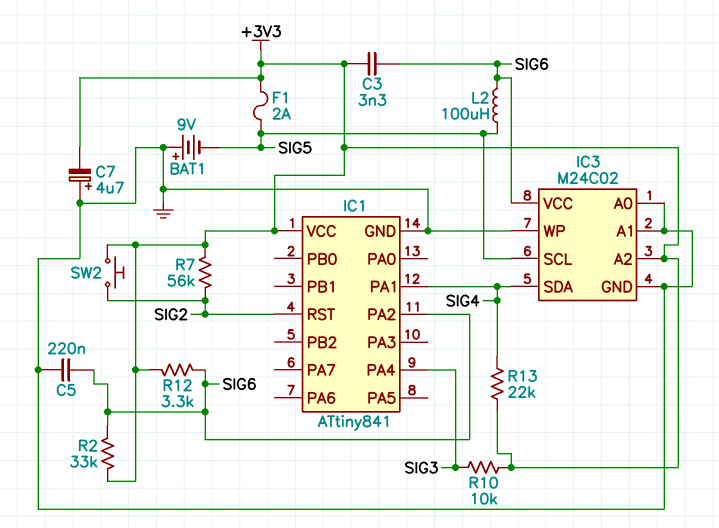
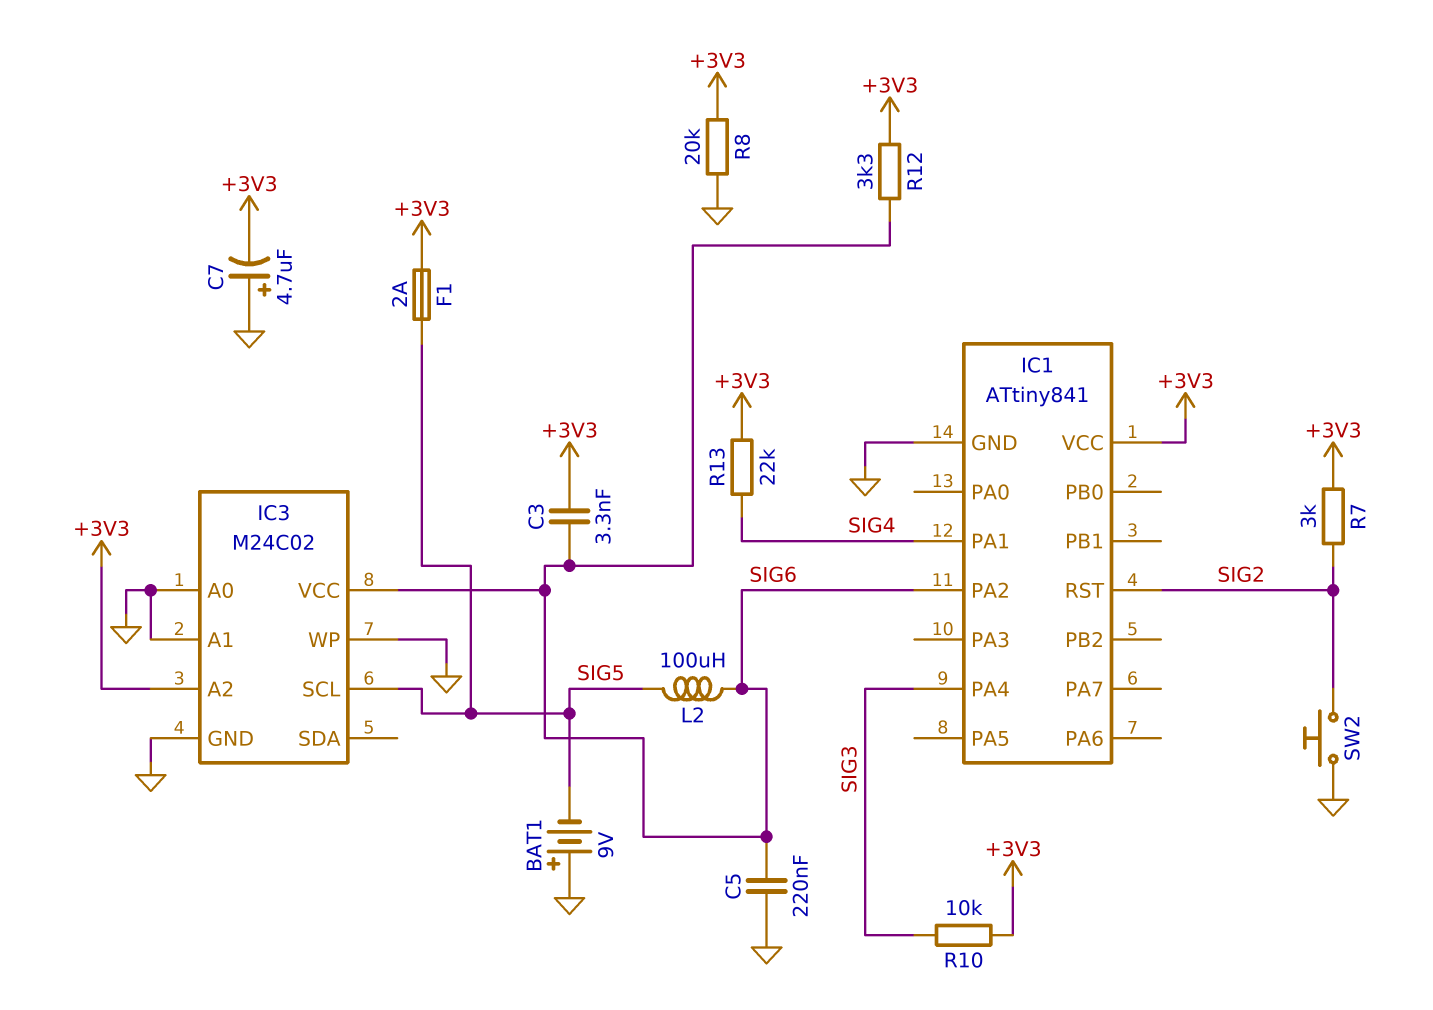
IC3 pin SDA: SIG4 -> none
R2: 33k (+3V3, SIG6) -> none
R7: 56k (+3V3, SIG2) -> 3k (+3V3, SIG2)
R8: none -> 20k (+3V3, GND)
SW2: button (+3V3, SIG2) -> button (GND, SIG2)

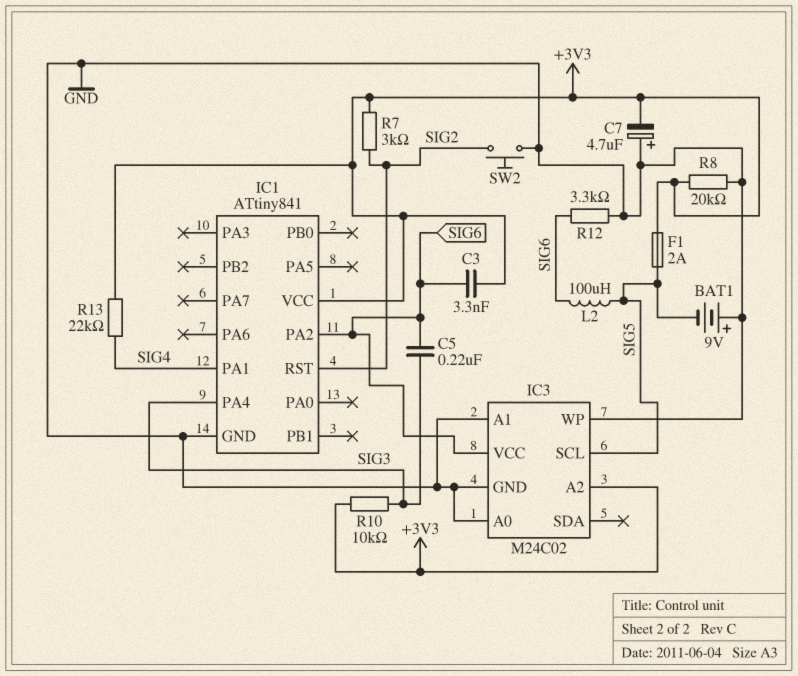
C5: 220nF (GND, SIG6) -> 220nF (SIG3, SIG6)
R12: 3.3k (+3V3, SIG6) -> 3.3k (GND, SIG6)

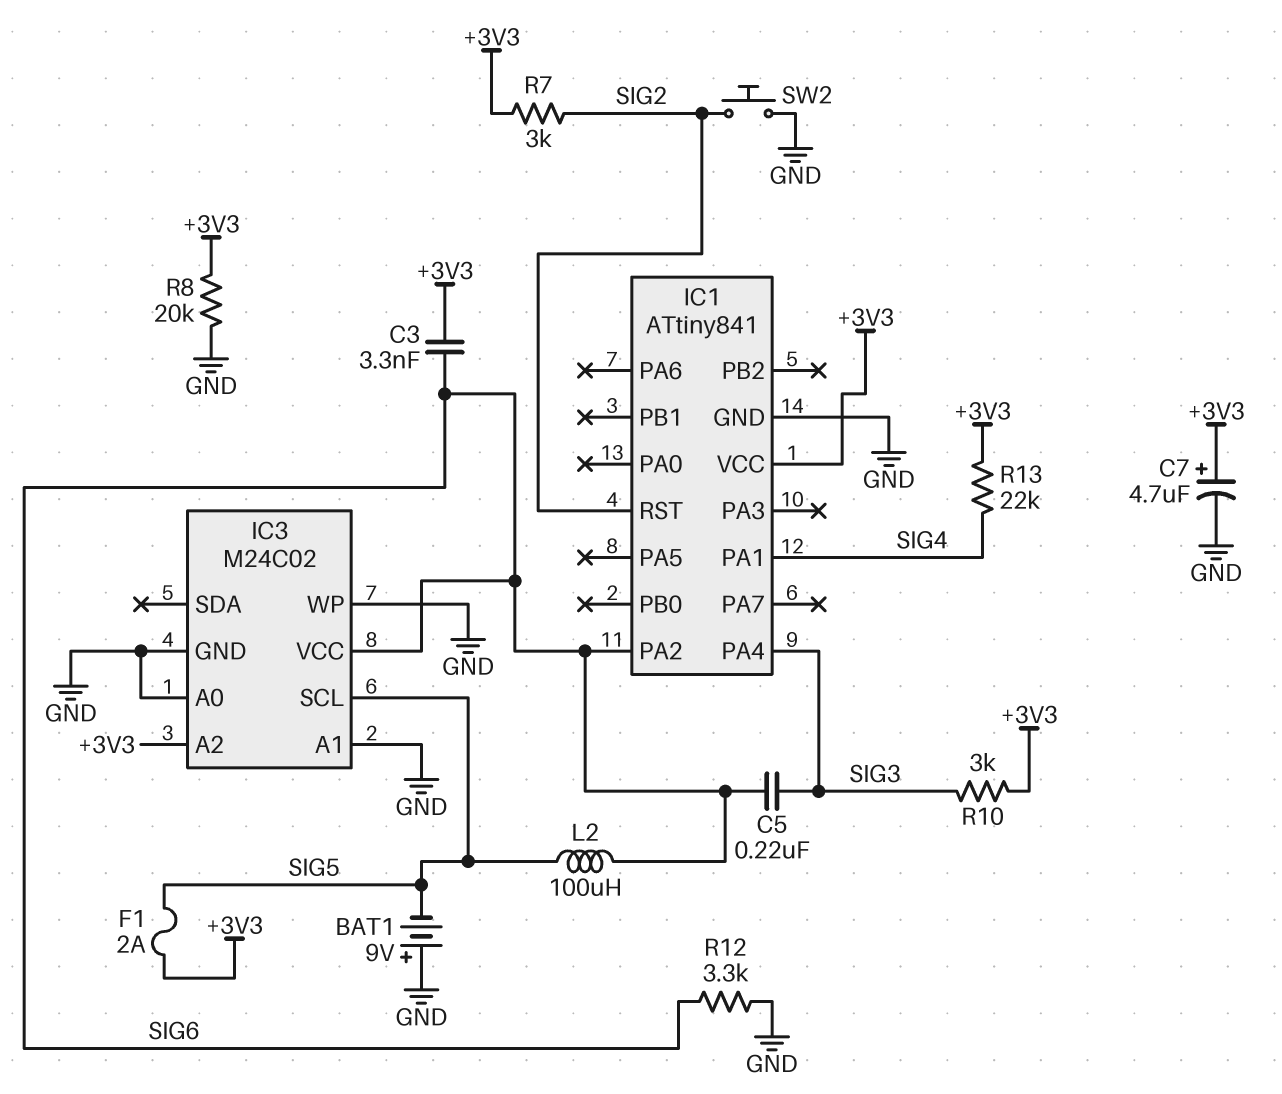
C7: 4.7uF (plus GND, minus +3V3) -> 4.7uF (plus +3V3, minus GND)
R10: 10k (+3V3, SIG3) -> 3k (+3V3, SIG3)

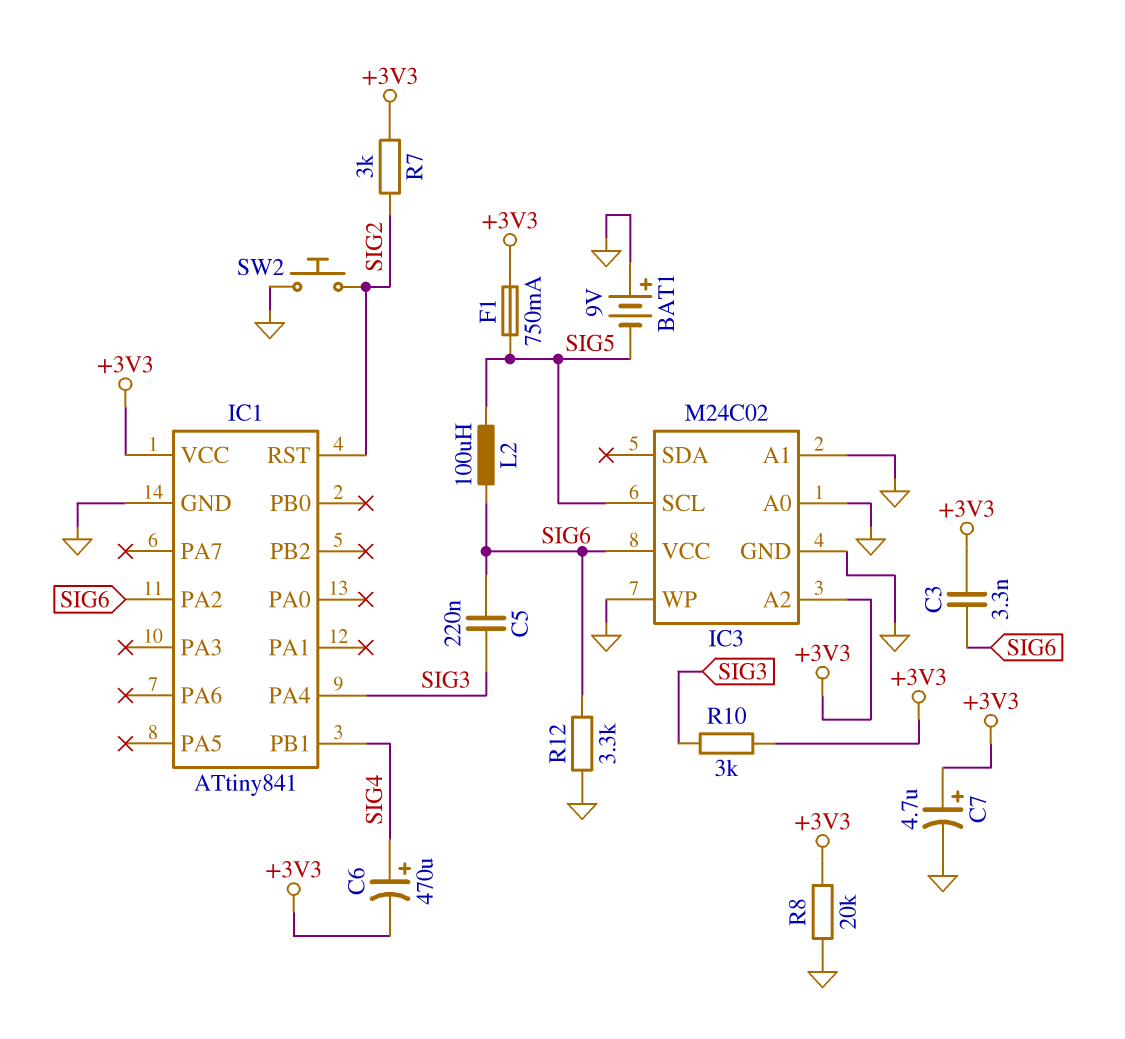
C6: none -> 470uF (plus SIG4, minus +3V3)
F1: 2A (+3V3, SIG5) -> 750mA (+3V3, SIG5)
IC1 pin PA1: SIG4 -> none
IC1 pin PB1: none -> SIG4
R13: 22k (+3V3, SIG4) -> none

